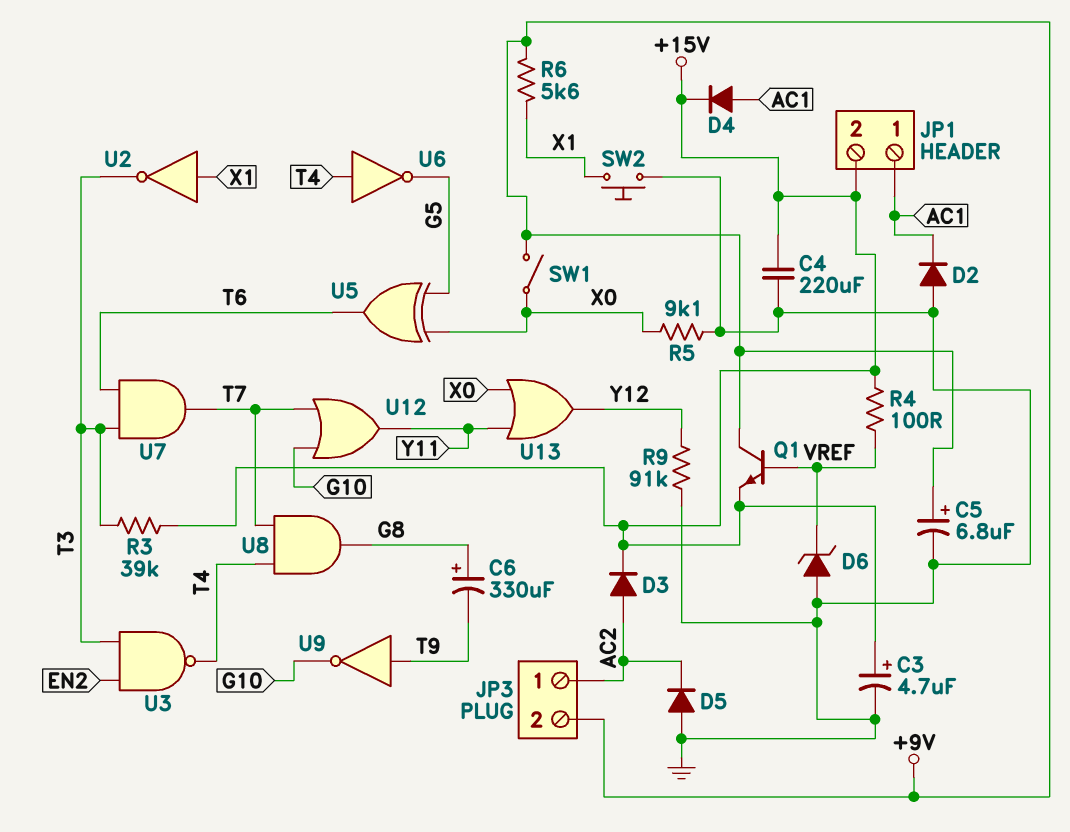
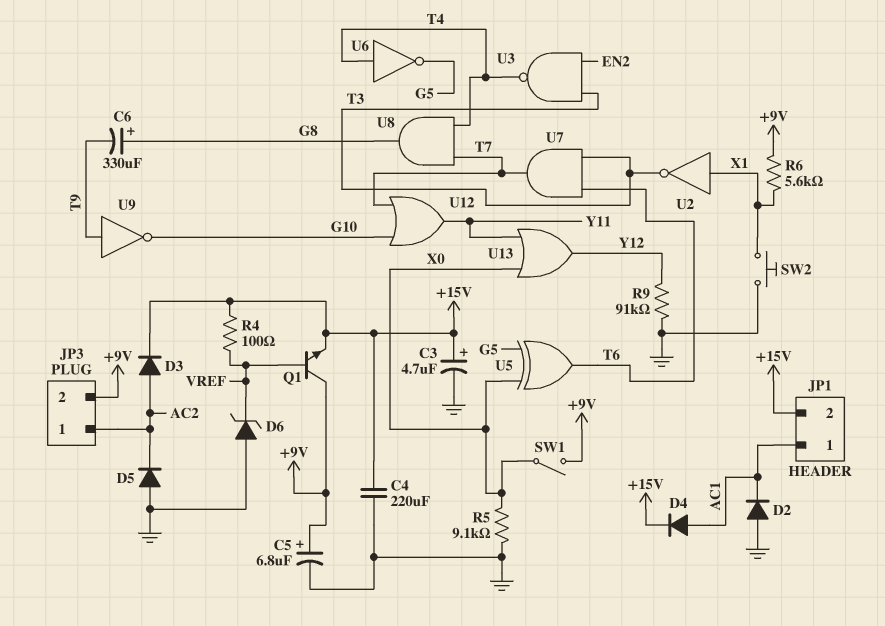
R3: 39k (+15V, T3) -> none

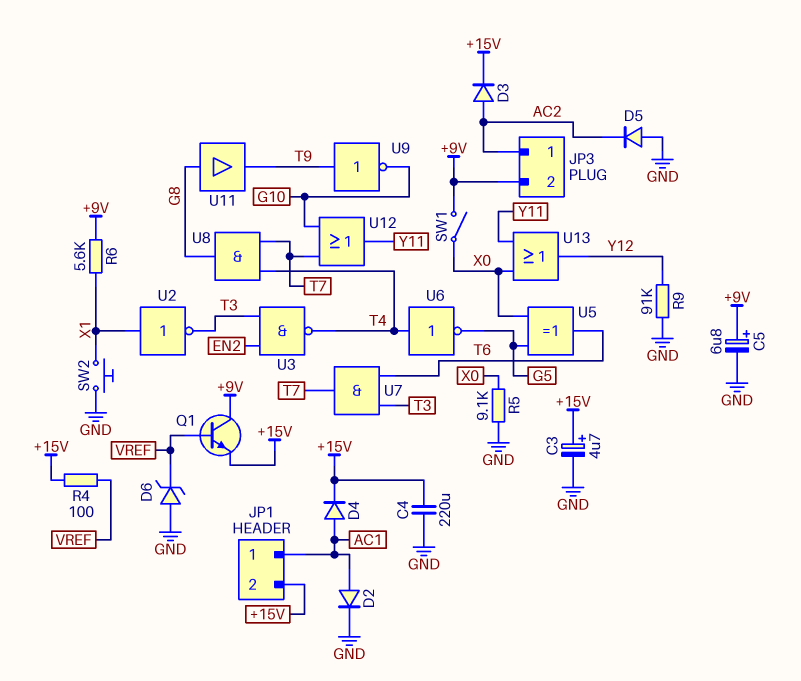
C6: 330uF (plus G8, minus T9) -> none
D2: diode (A GND, K AC1) -> diode (A AC1, K GND)
U11: none -> buffer (in G8, out T9)

